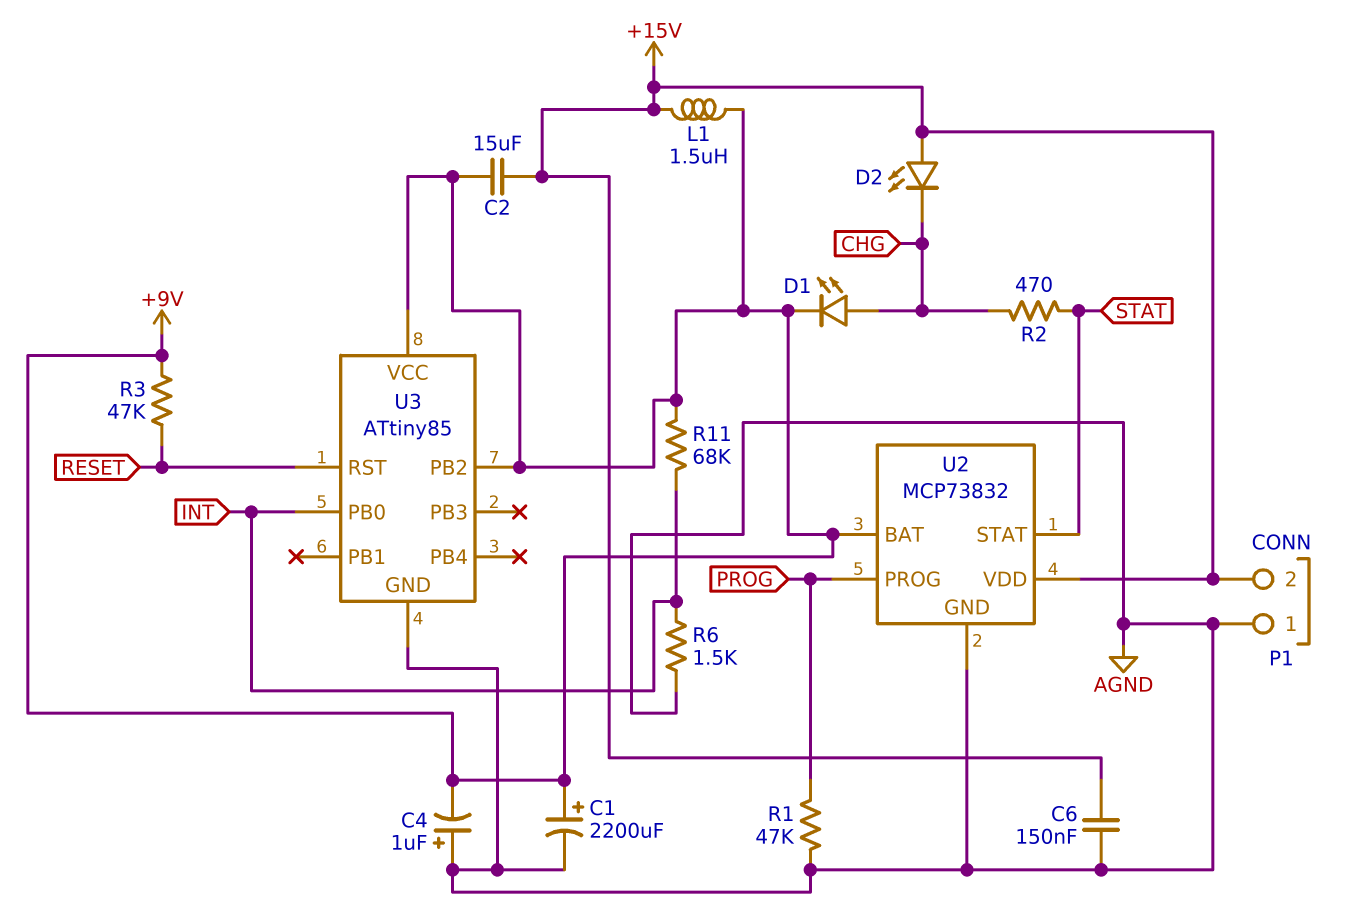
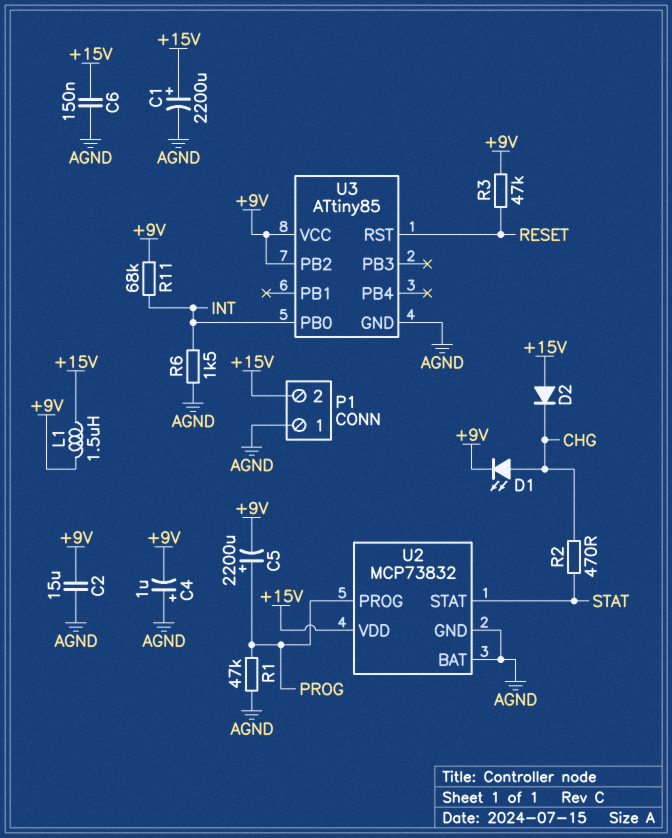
C1: 2200uF (plus +9V, minus AGND) -> 2200uF (plus +15V, minus AGND)
C2: 15uF (+9V, +15V) -> 15uF (+9V, AGND)
C5: none -> 2200uF (plus PROG, minus +9V)
D2: LED (A +15V, K CHG) -> diode (A +15V, K CHG)
U2 pin BAT: +9V -> AGND

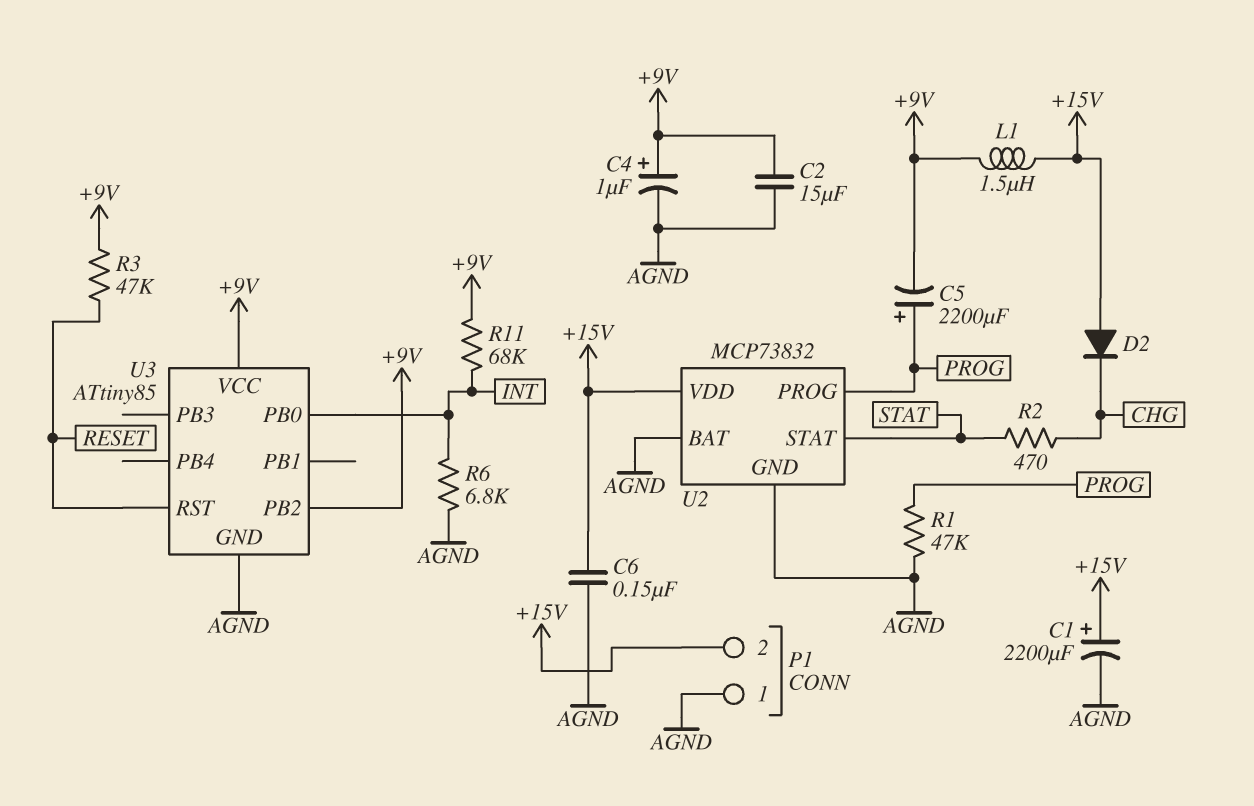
C4: 1uF (plus AGND, minus +9V) -> 1uF (plus +9V, minus AGND)
D1: LED (A CHG, K +9V) -> none
R6: 1.5k (AGND, INT) -> 6.8k (AGND, INT)

